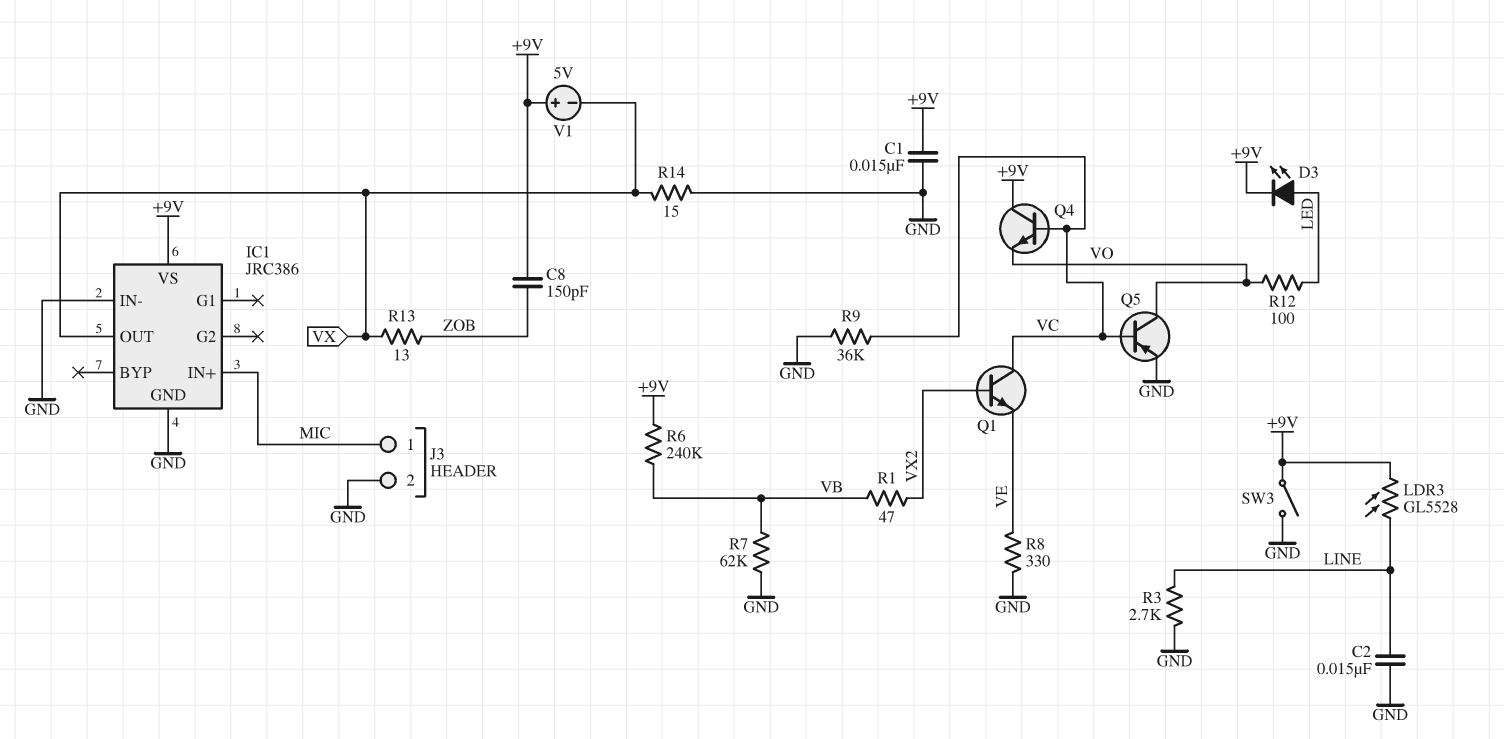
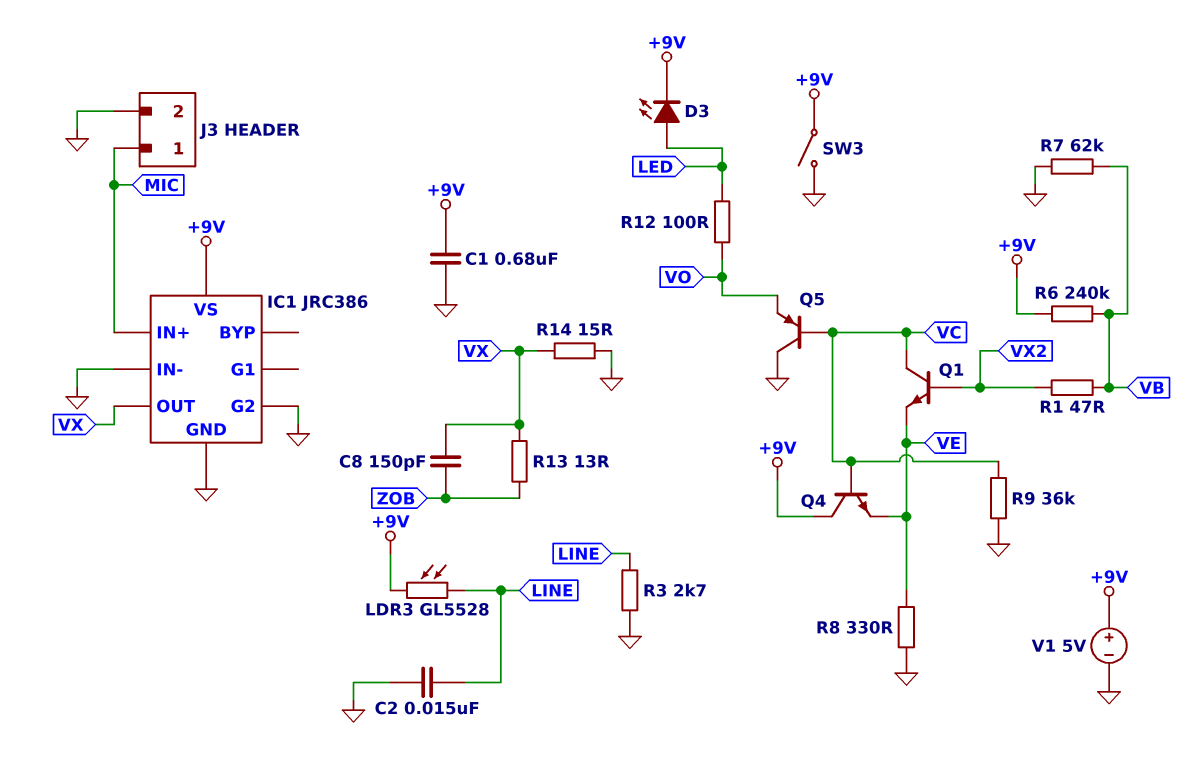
C1: 15nF (+9V, GND) -> 680nF (+9V, GND)
C8: 150pF (+9V, ZOB) -> 150pF (VX, ZOB)
IC1 pin G2: none -> GND
Q4: NPN (B VC, C +9V, E VO) -> NPN (B VC, C +9V, E VE)
Q5: PNP (B VC, C VO, E GND) -> PNP (B VC, C GND, E VO)
V1: 5V (plus +9V, minus VX) -> 5V (plus +9V, minus GND)

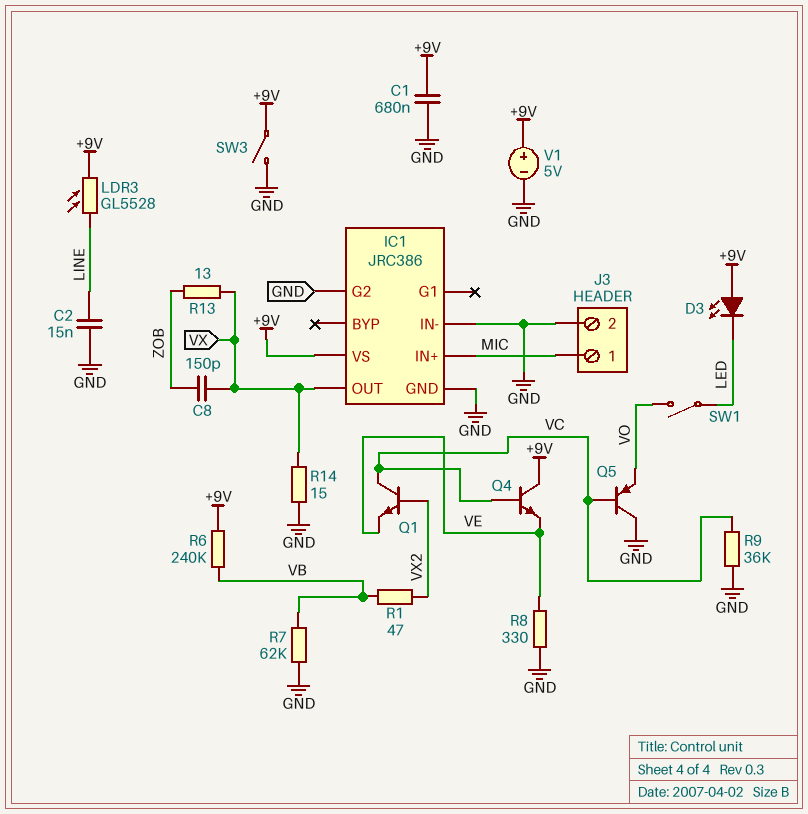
D3: LED (A LED, K +9V) -> LED (A +9V, K LED)
R3: 2.7k (GND, LINE) -> none
R12: 100 (LED, VO) -> none
SW1: none -> switch (LED, VO)

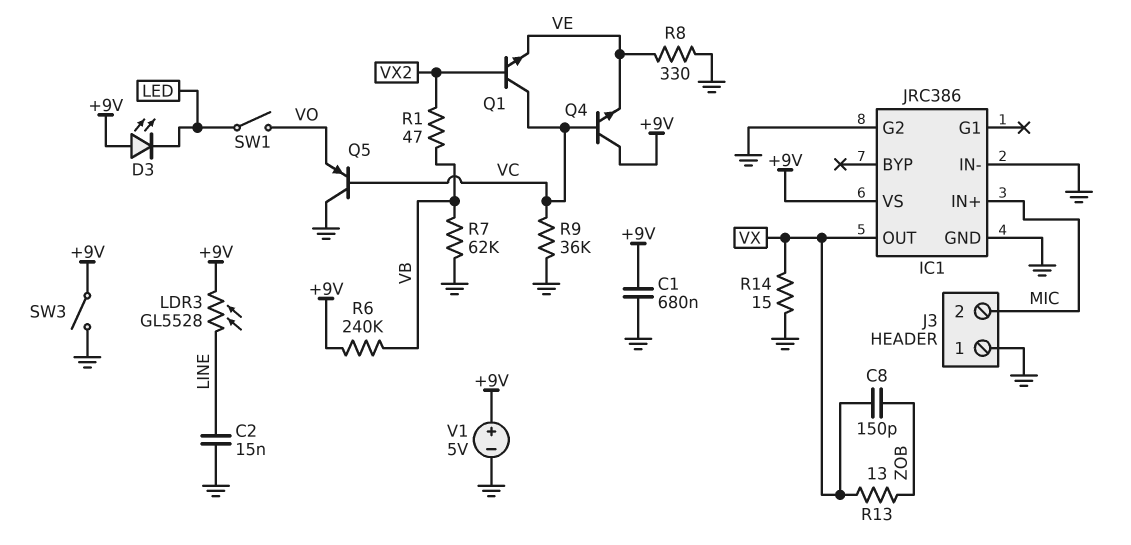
J3 pin 1: MIC -> GND
J3 pin 2: GND -> MIC

